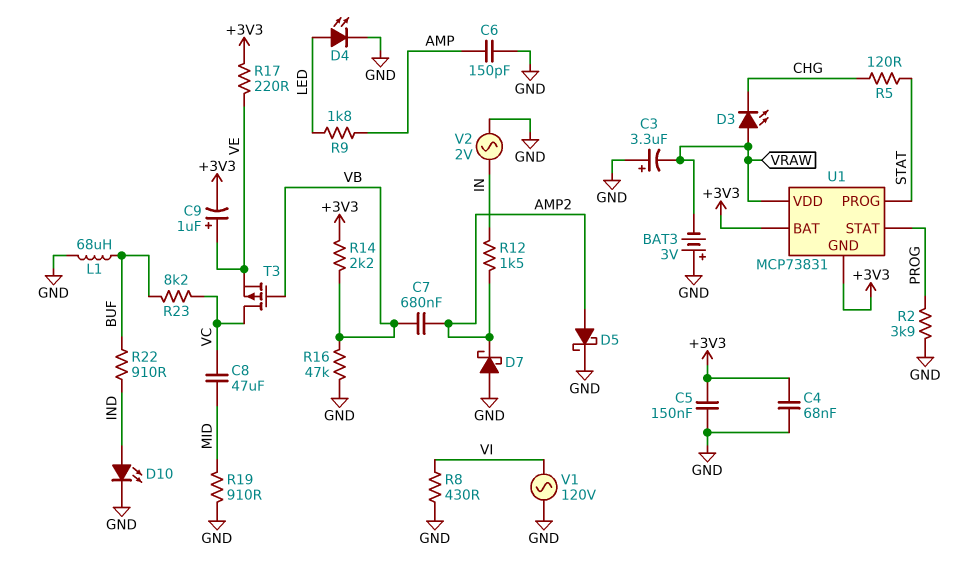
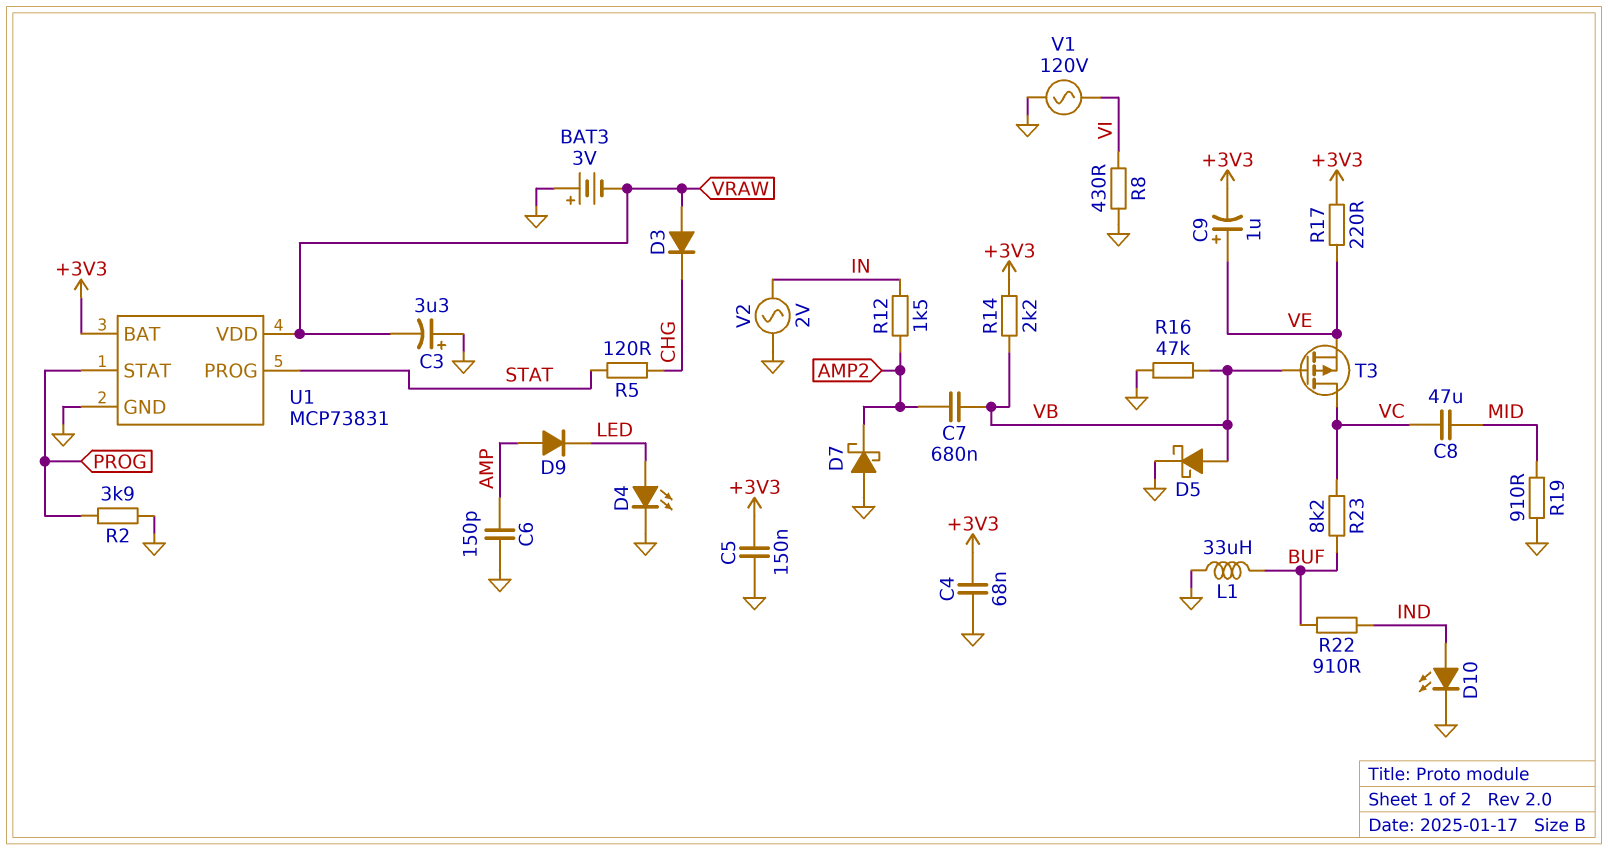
D3: LED (A VRAW, K CHG) -> diode (A VRAW, K CHG)
D5: schottky (A AMP2, K GND) -> schottky (A VB, K GND)
D9: none -> diode (A AMP, K LED)
L1: 68uH (BUF, GND) -> 33uH (BUF, GND)
R9: 1.8k (AMP, LED) -> none
U1 pin GND: +3V3 -> GND

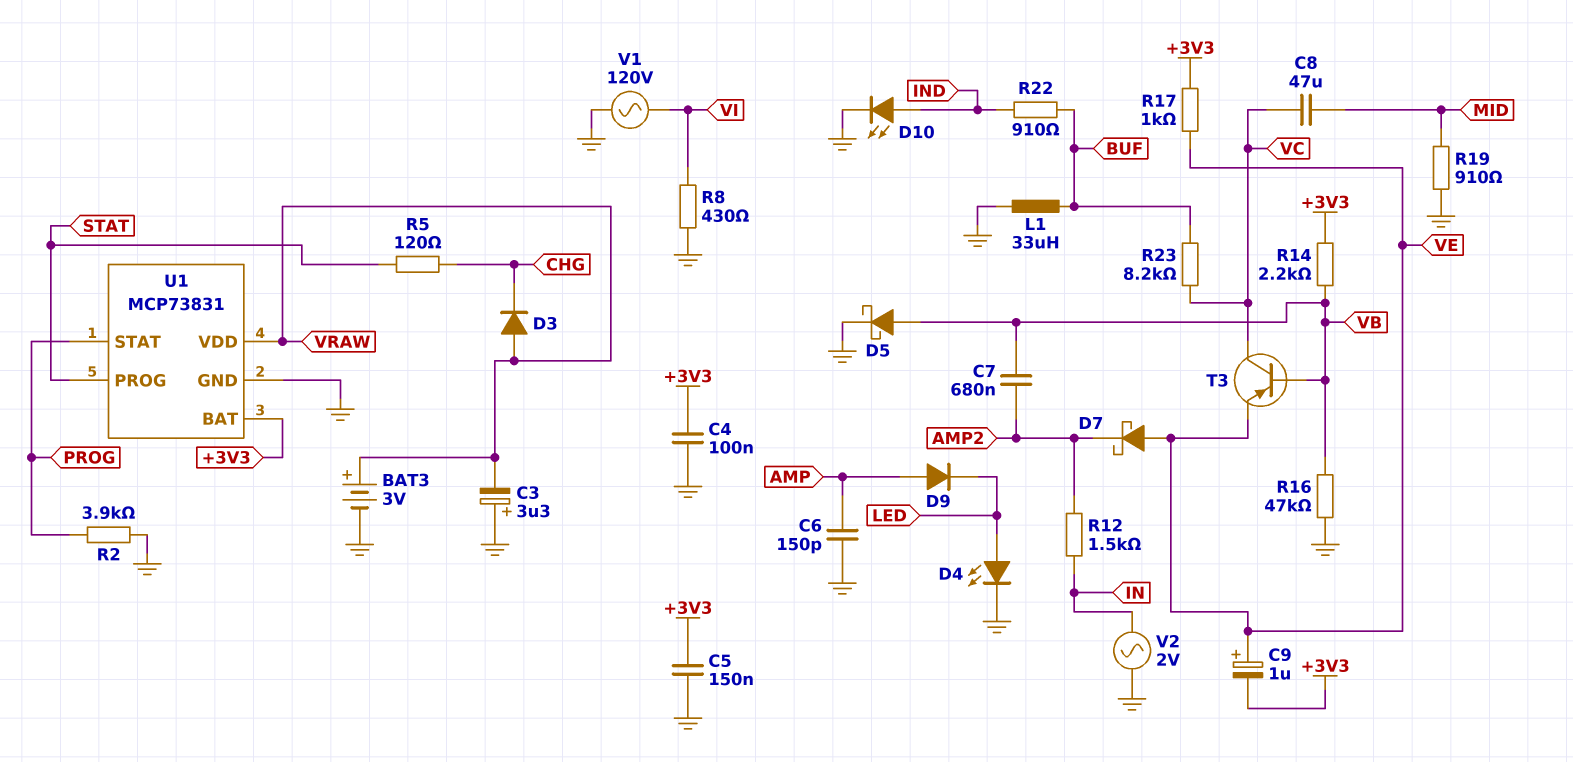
BAT3: 3V (plus GND, minus VRAW) -> 3V (plus VRAW, minus GND)
C4: 68nF (+3V3, GND) -> 100nF (+3V3, GND)
D7: schottky (A GND, K AMP2) -> schottky (A VE, K AMP2)
R17: 220 (+3V3, VE) -> 1k (+3V3, VE)
T3: PMOS (G VB, D VC, S VE) -> PNP (B VB, C VC, E VE)

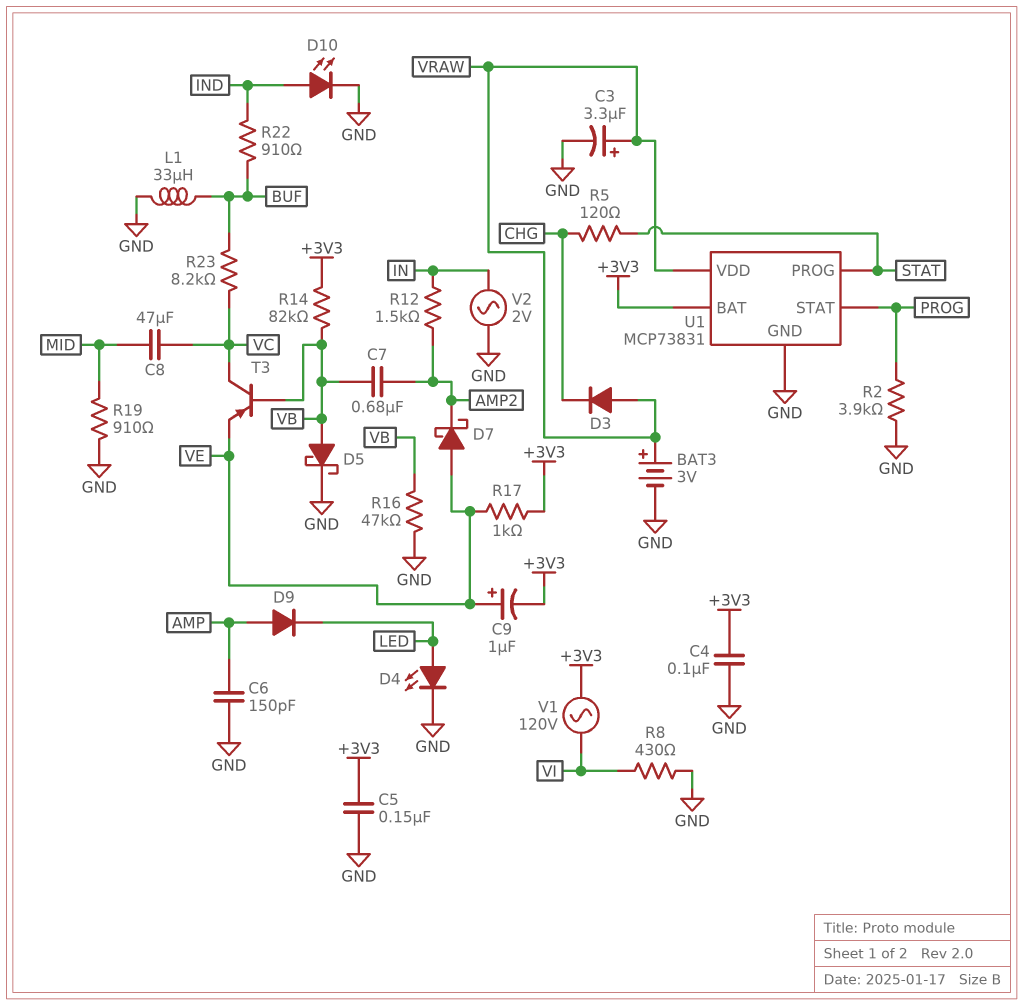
C3: 3.3uF (plus GND, minus VRAW) -> 3.3uF (plus VRAW, minus GND)
R14: 2.2k (+3V3, VB) -> 82k (+3V3, VB)
V1: AC 120V (GND, VI) -> AC 120V (+3V3, VI)

